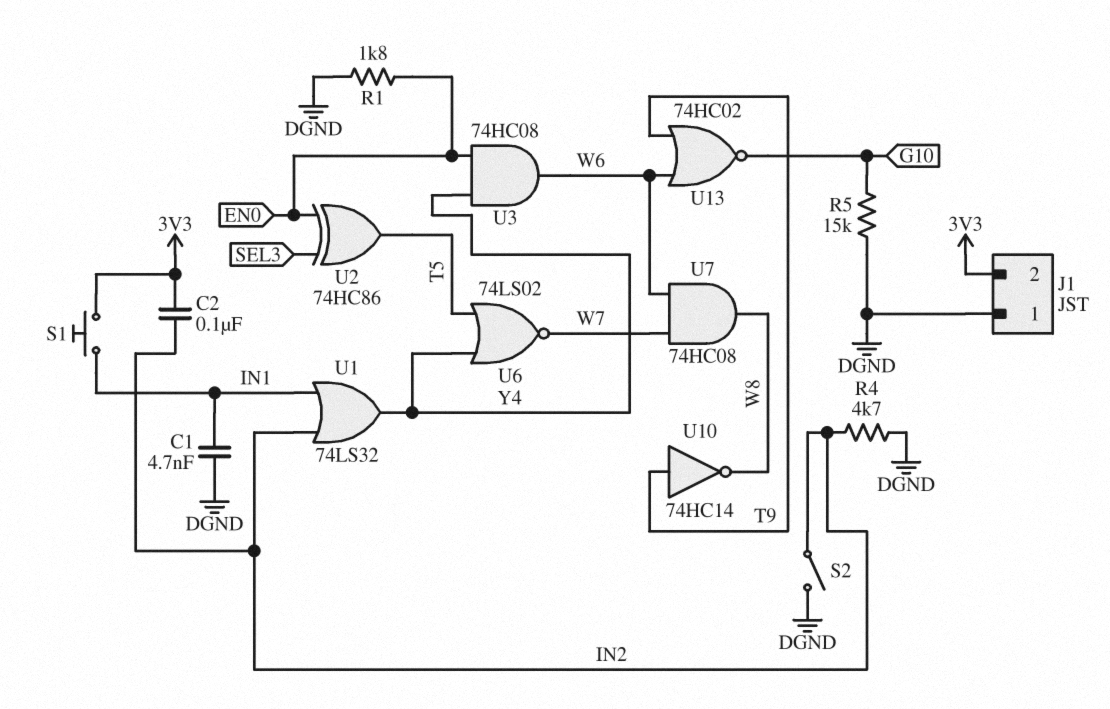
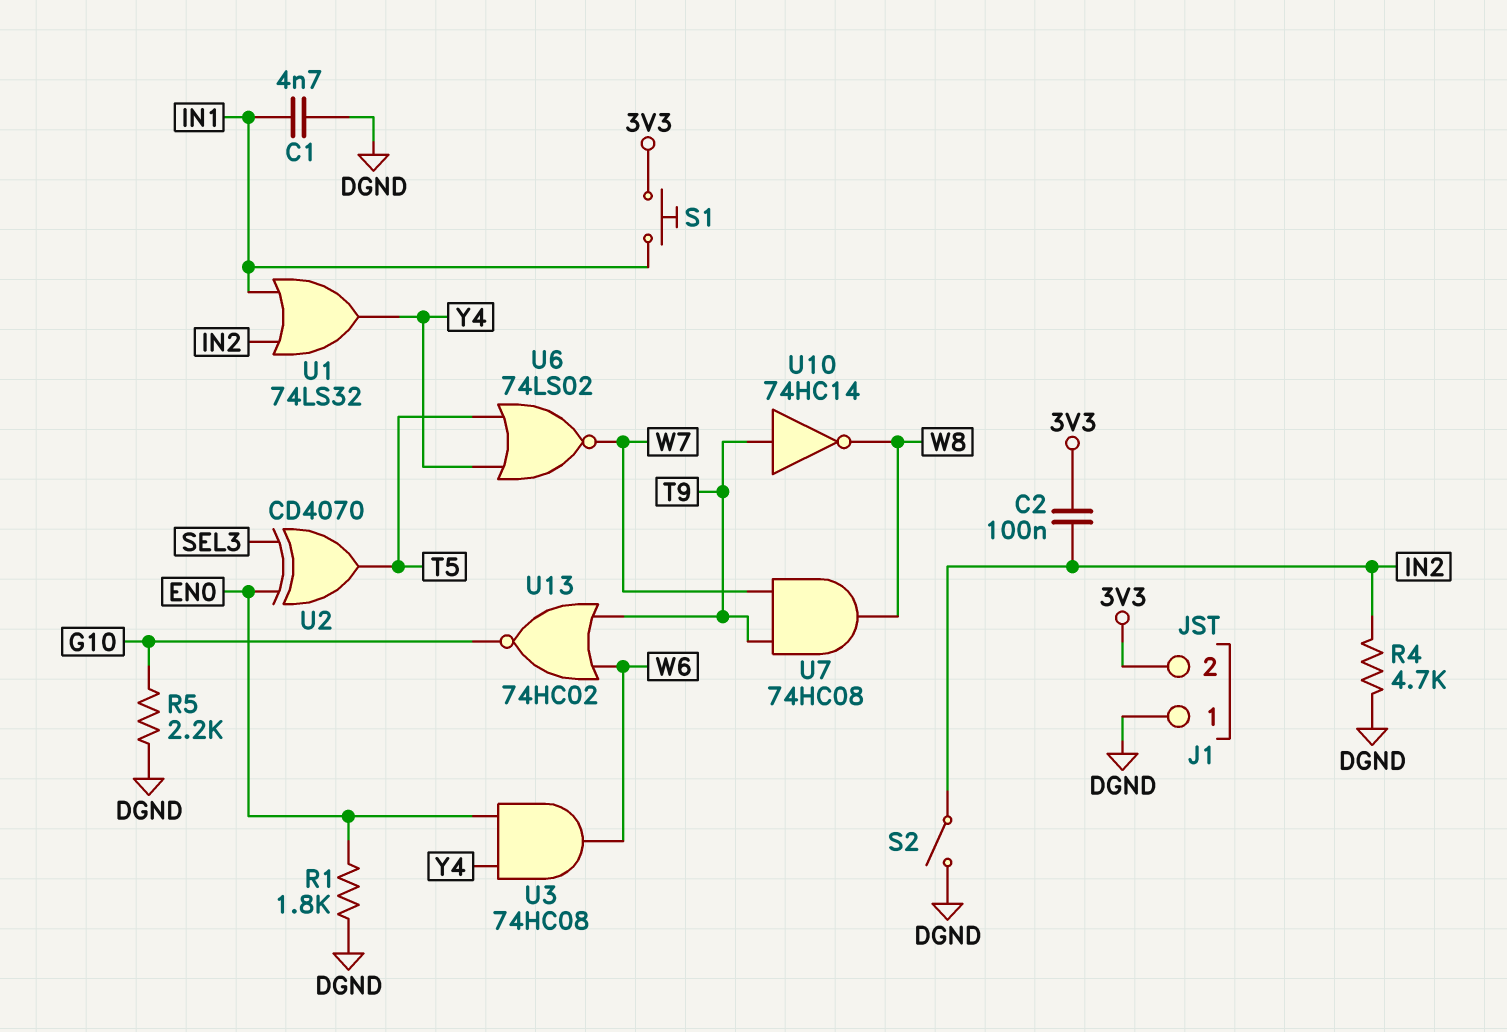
R5: 15k (DGND, G10) -> 2.2k (DGND, G10)
U2: XOR 74HC86 (in EN0, in SEL3, out T5) -> XOR CD4070 (in EN0, in SEL3, out T5)
U7: AND 74HC08 (in W6, in W7, out W8) -> AND 74HC08 (in T9, in W7, out W8)

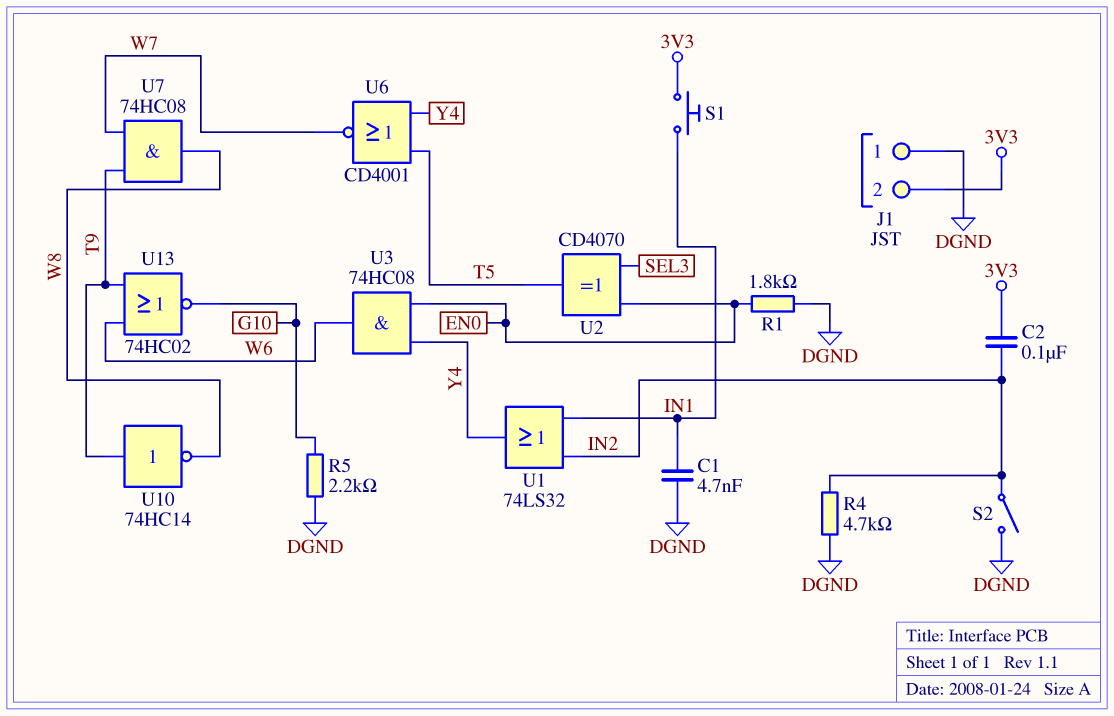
U6: NOR 74LS02 (in T5, in Y4, out W7) -> NOR CD4001 (in T5, in Y4, out W7)

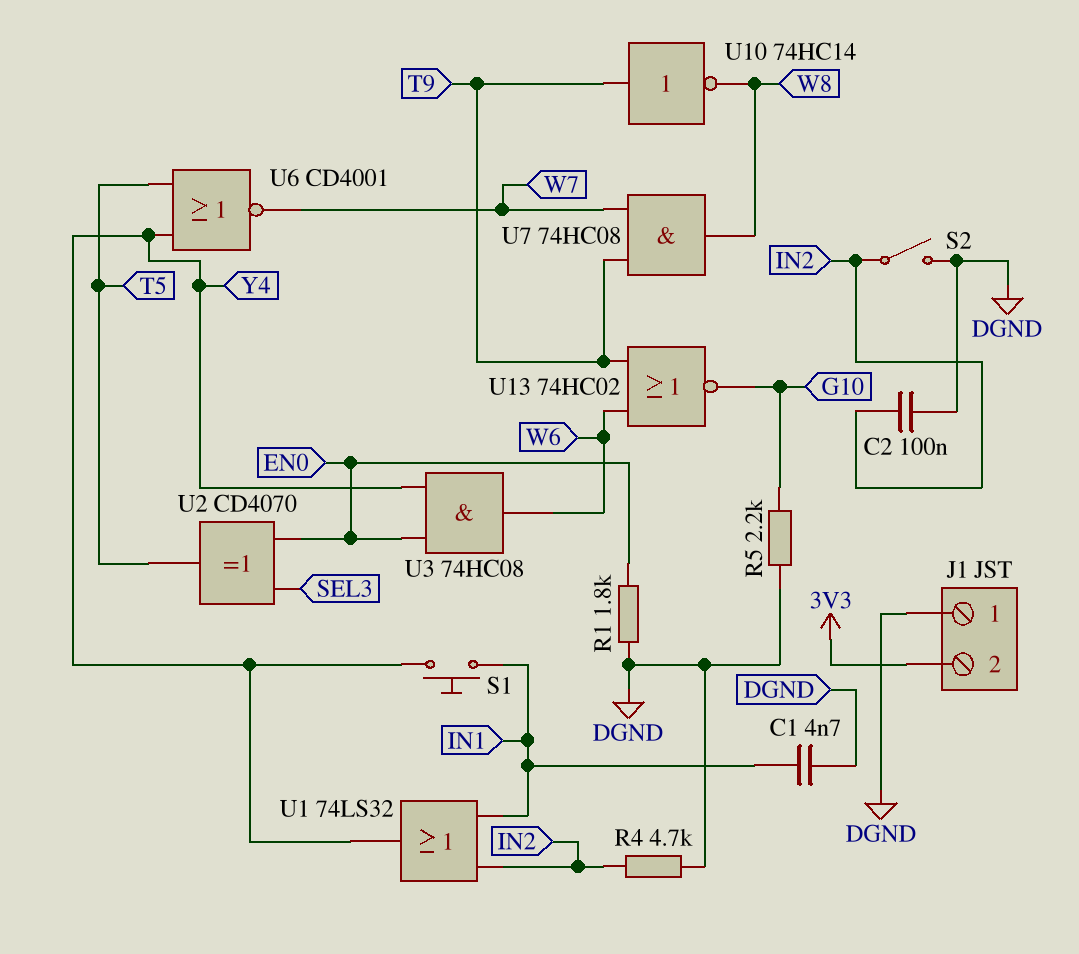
C2: 100nF (3V3, IN2) -> 100nF (DGND, IN2)
S1: button (3V3, IN1) -> button (IN1, Y4)

